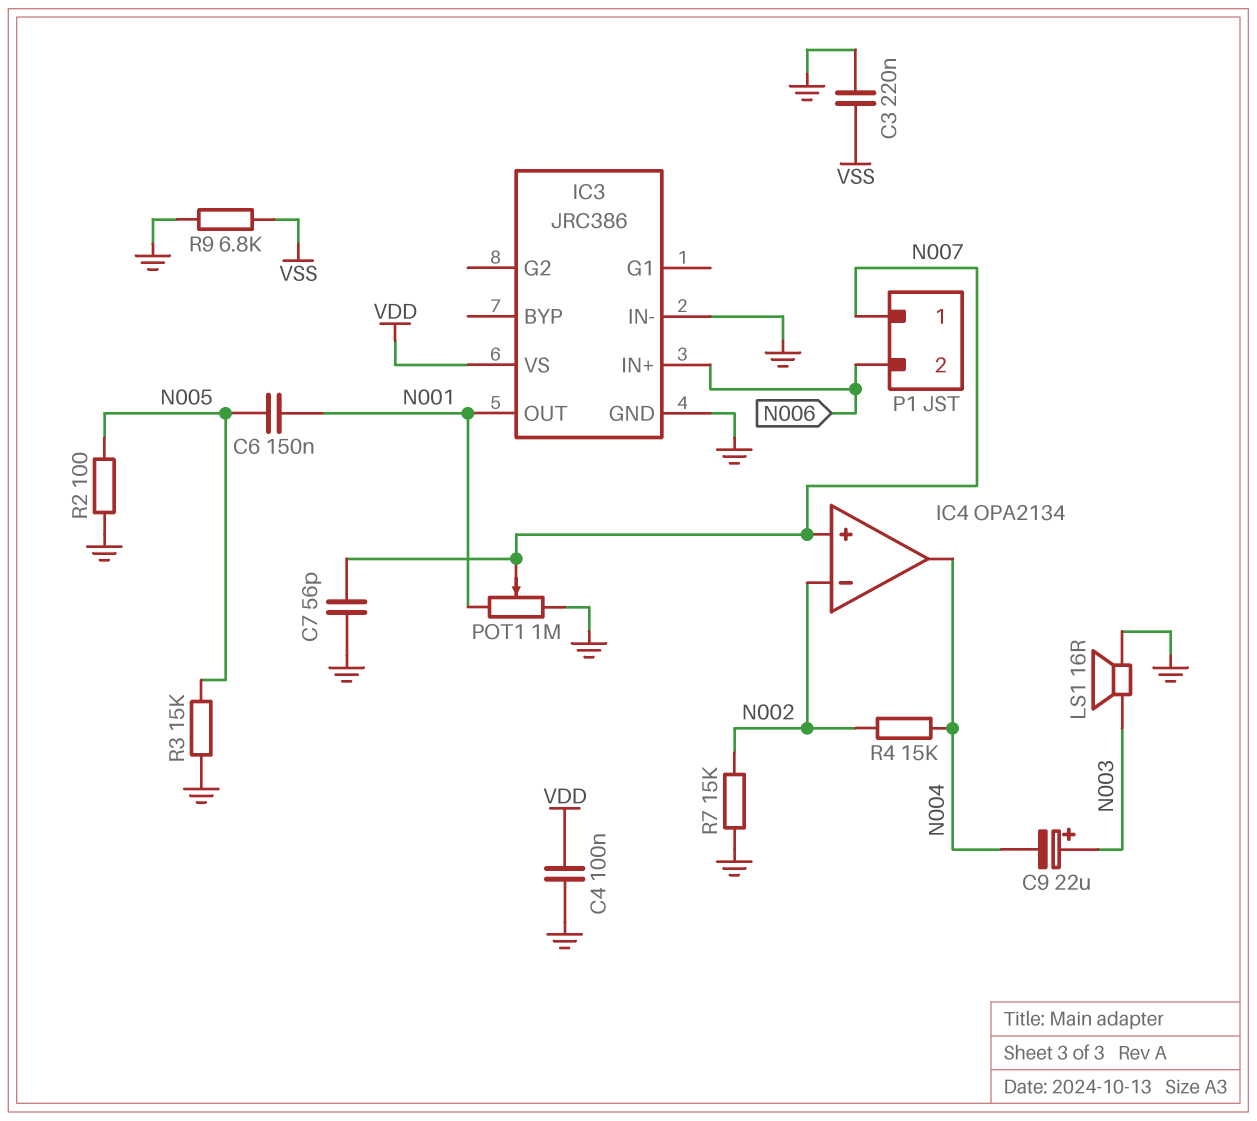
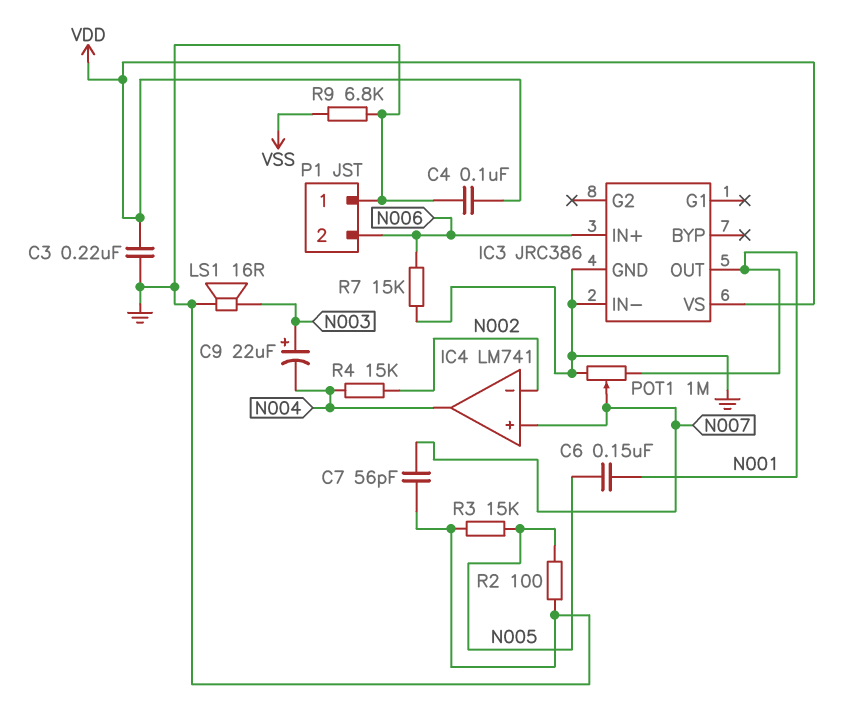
C3: 220nF (GND, VSS) -> 220nF (GND, VDD)
IC4: OPA2134 -> LM741
P1 pin 1: N007 -> GND
R7: 15k (GND, N002) -> 15k (GND, N006)

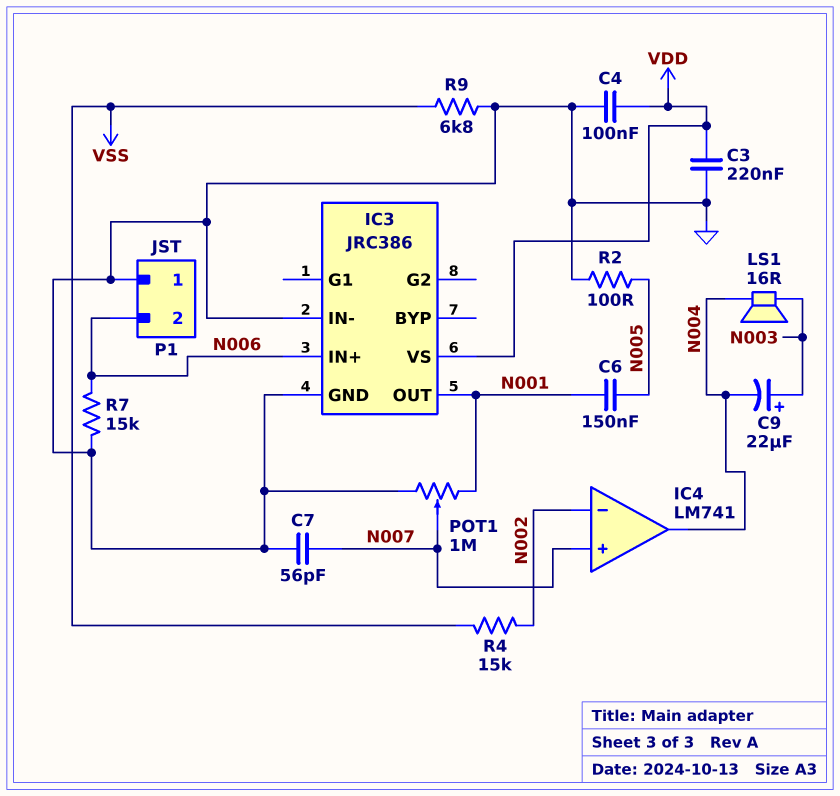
LS1: speaker 16R (GND, N003) -> speaker 16R (N003, N004)
R3: 15k (GND, N005) -> none
R4: 15k (N002, N004) -> 15k (N002, VSS)

